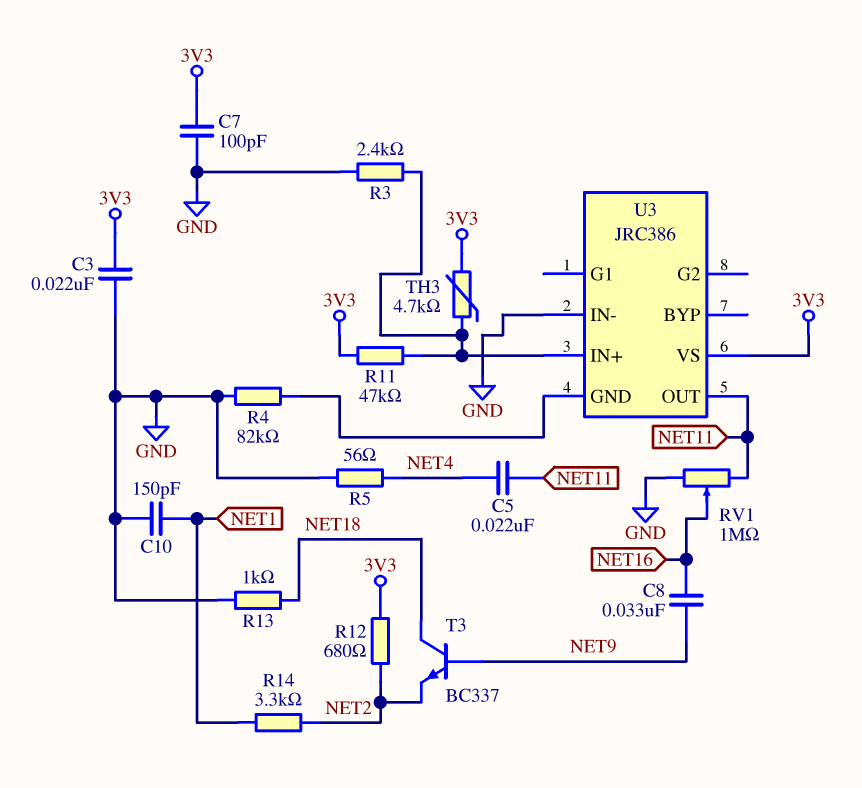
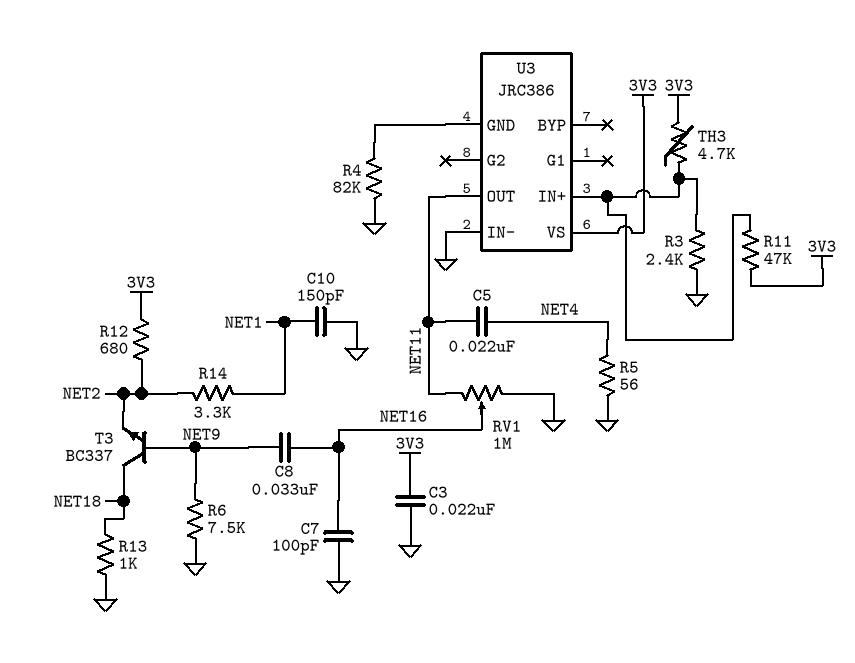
C7: 100pF (3V3, GND) -> 100pF (GND, NET16)
R6: none -> 7.5k (GND, NET9)

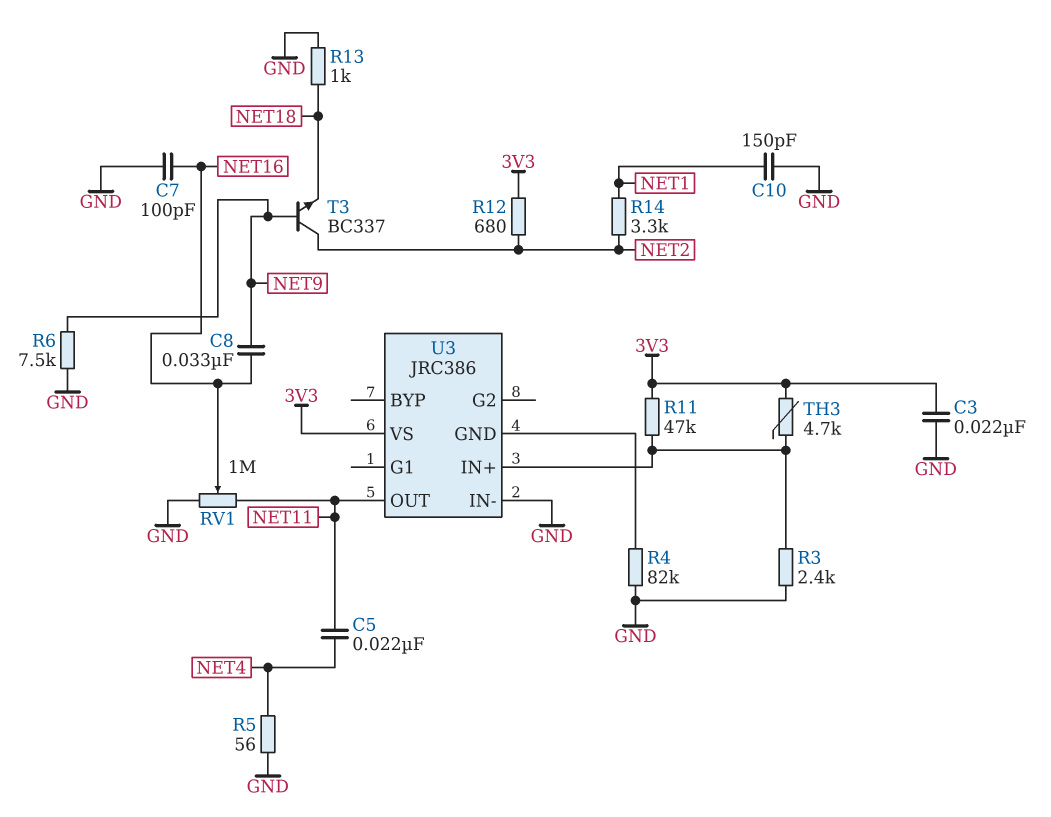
T3: NPN BC337 (B NET9, C NET18, E NET2) -> NPN BC337 (B NET9, C NET2, E NET18)

